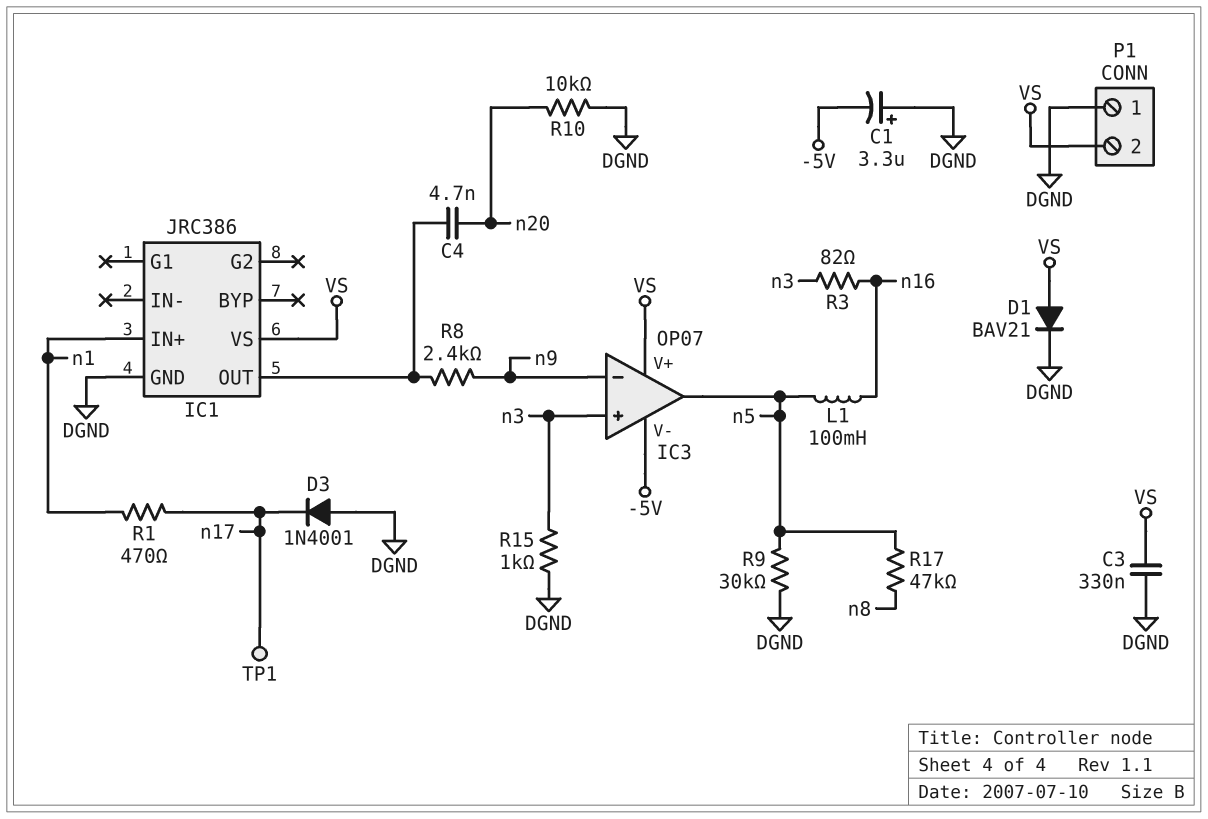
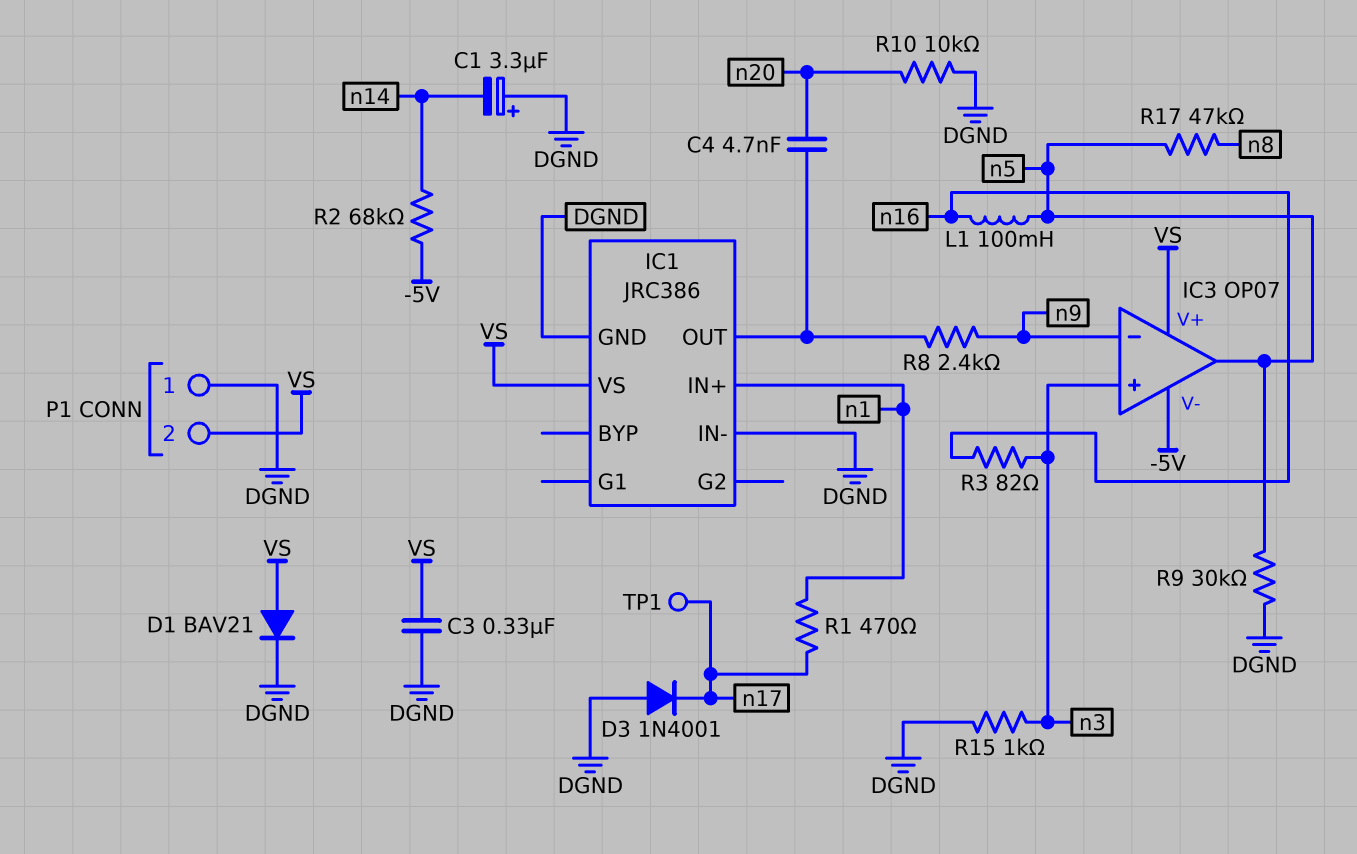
C1: 3.3uF (plus DGND, minus -5V) -> 3.3uF (plus DGND, minus n14)
IC1 pin IN-: none -> DGND
R2: none -> 68k (-5V, n14)

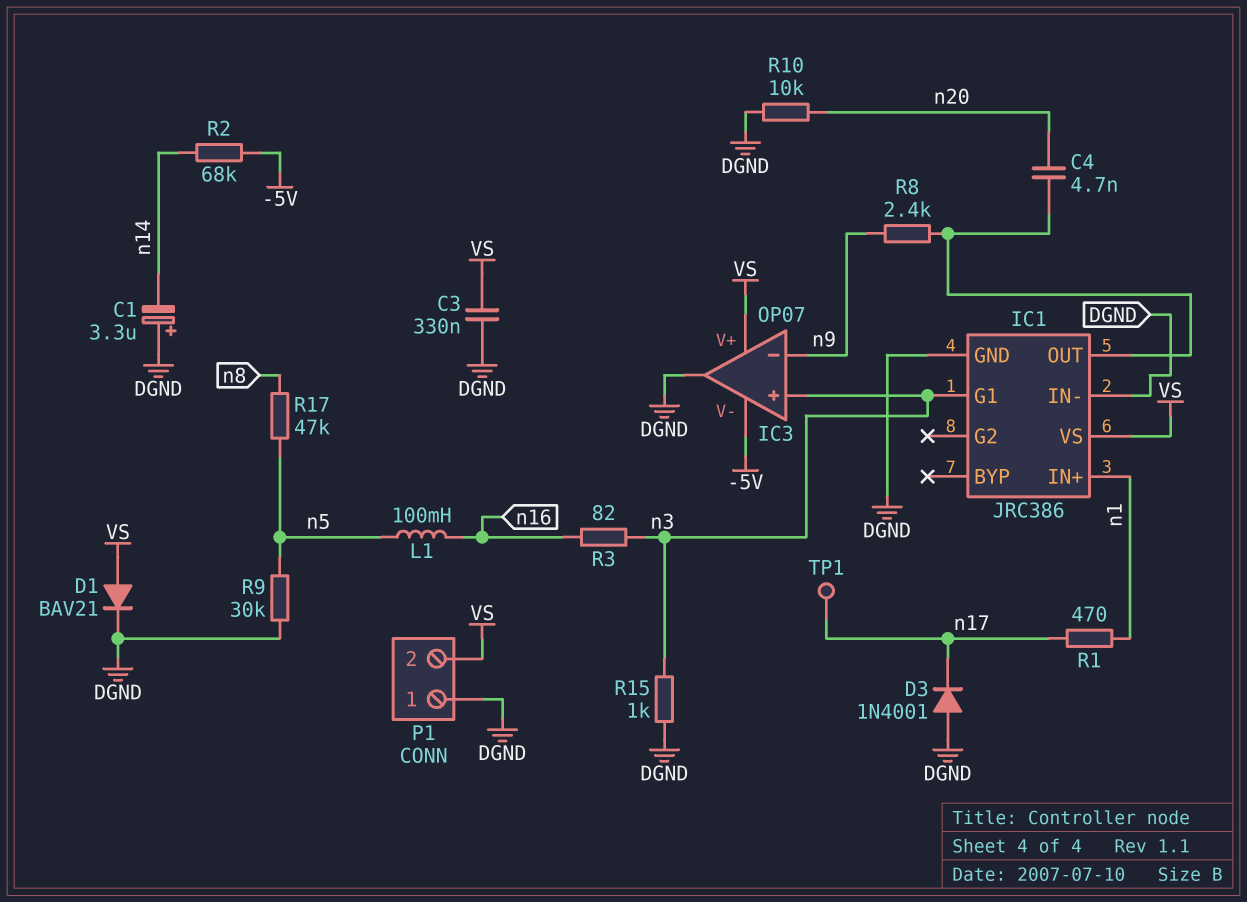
IC1 pin G1: none -> n3
IC3 pin out: n5 -> DGND

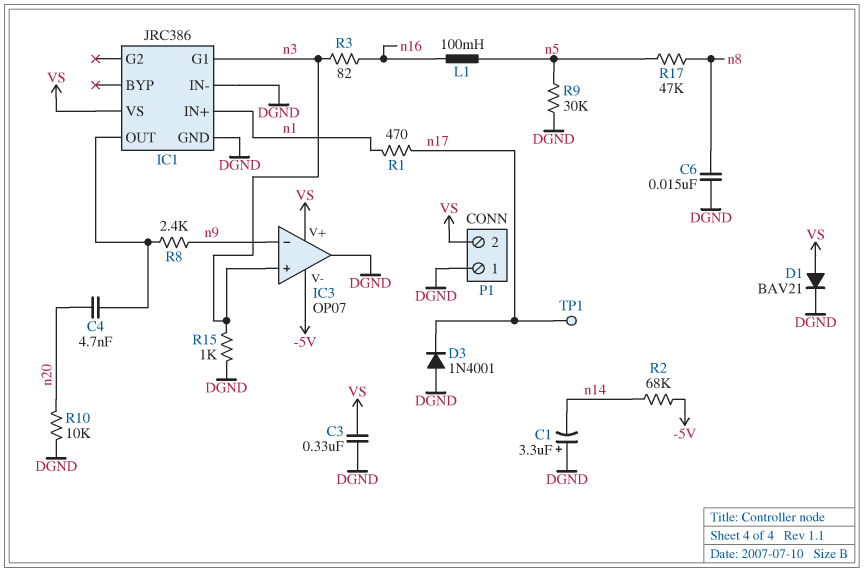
C6: none -> 15nF (DGND, n8)

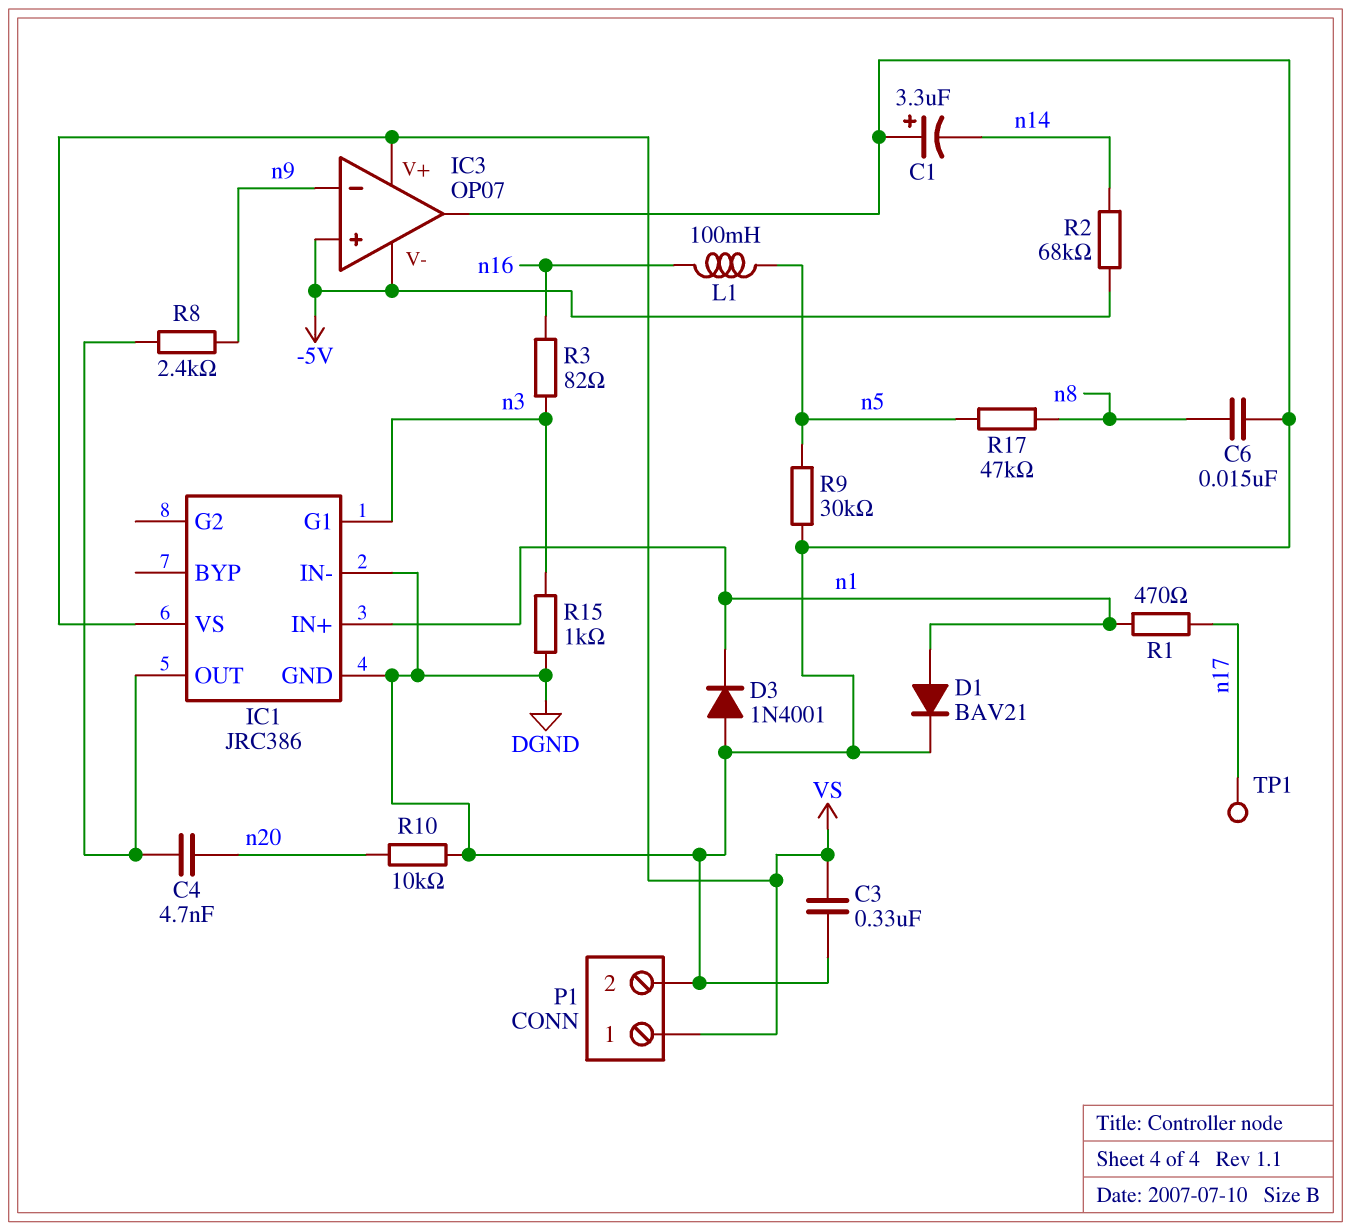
D1: diode BAV21 (A VS, K DGND) -> diode BAV21 (A n1, K DGND)
D3: diode 1N4001 (A DGND, K n17) -> diode 1N4001 (A DGND, K n1)
IC3 pin in+: n3 -> -5V
P1 pin 1: DGND -> VS
P1 pin 2: VS -> DGND

